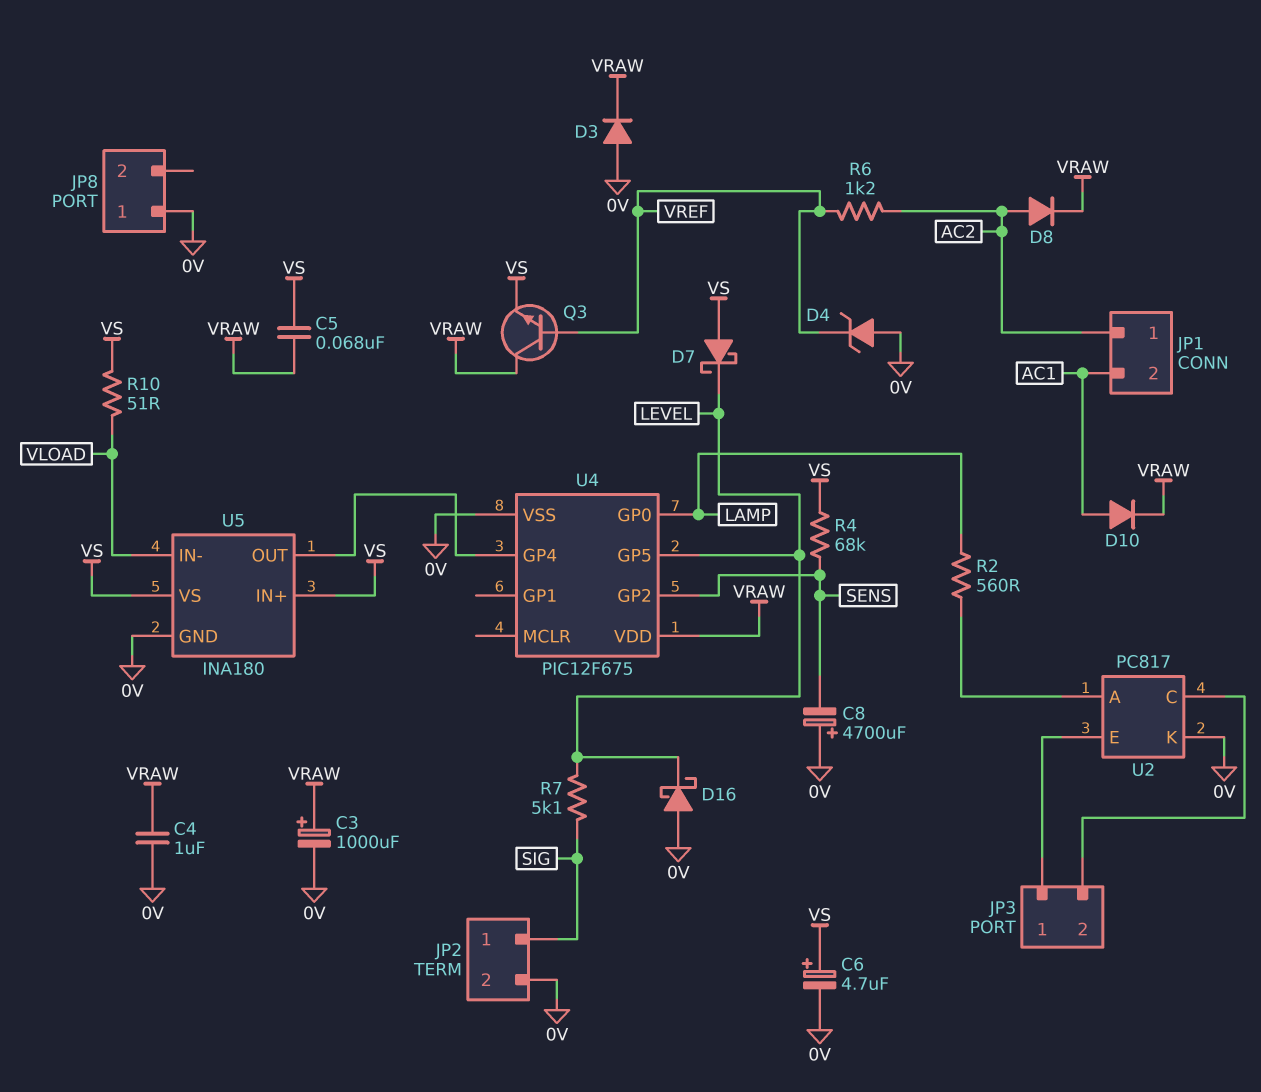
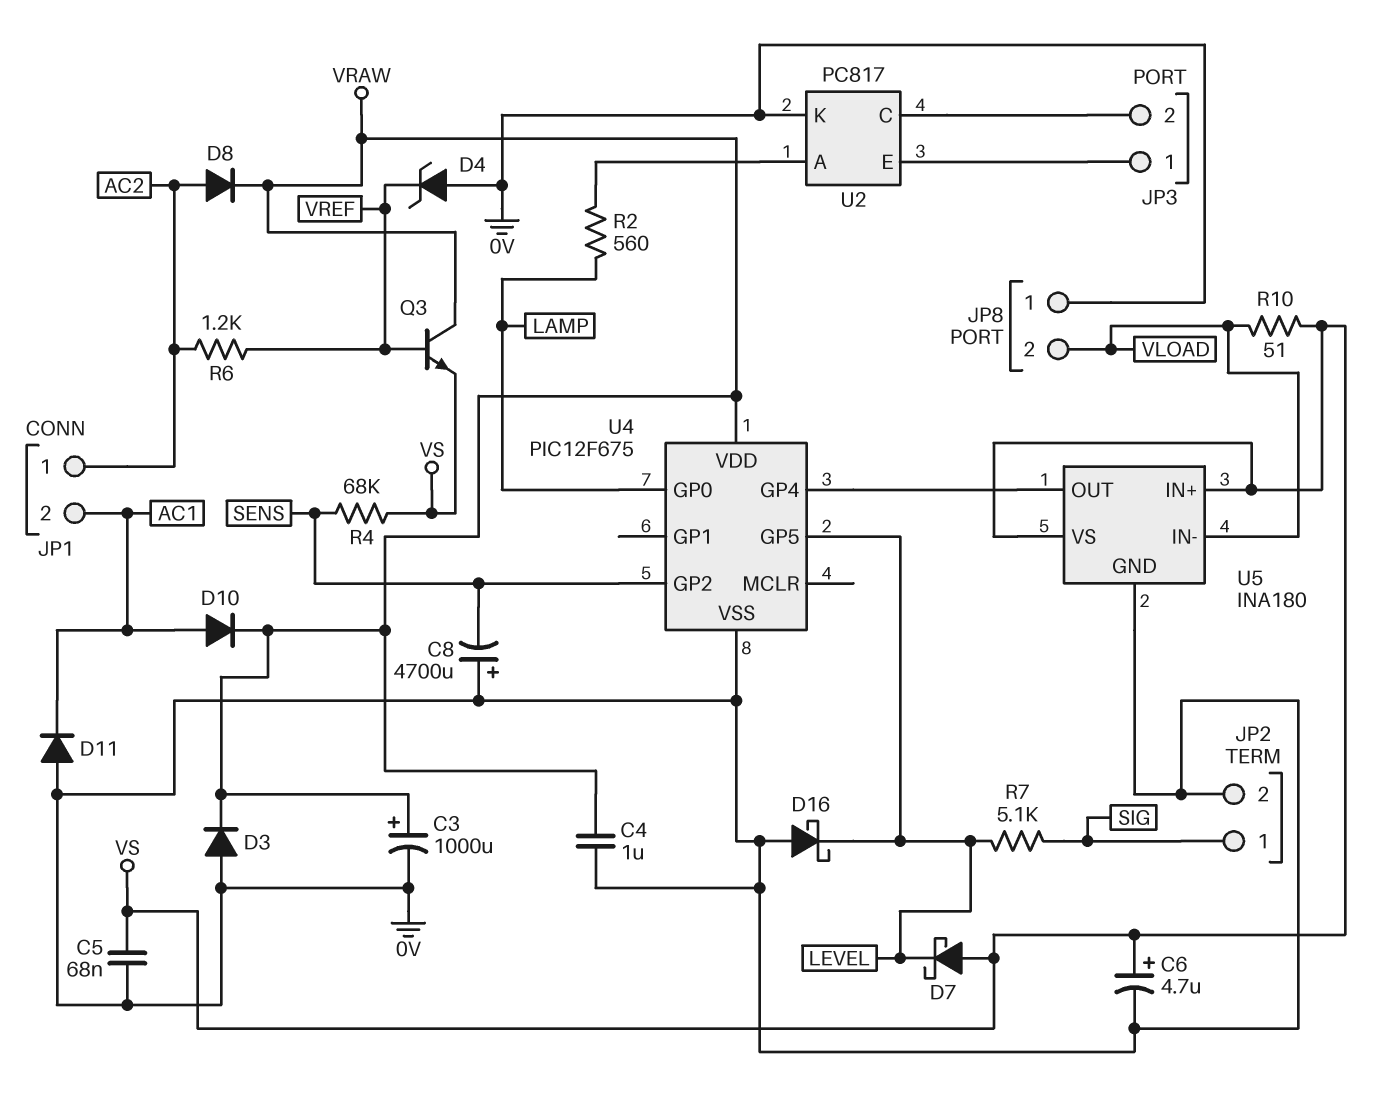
C5: 68nF (VRAW, VS) -> 68nF (0V, VS)
D11: none -> diode (A 0V, K AC1)
JP8 pin 2: none -> VLOAD

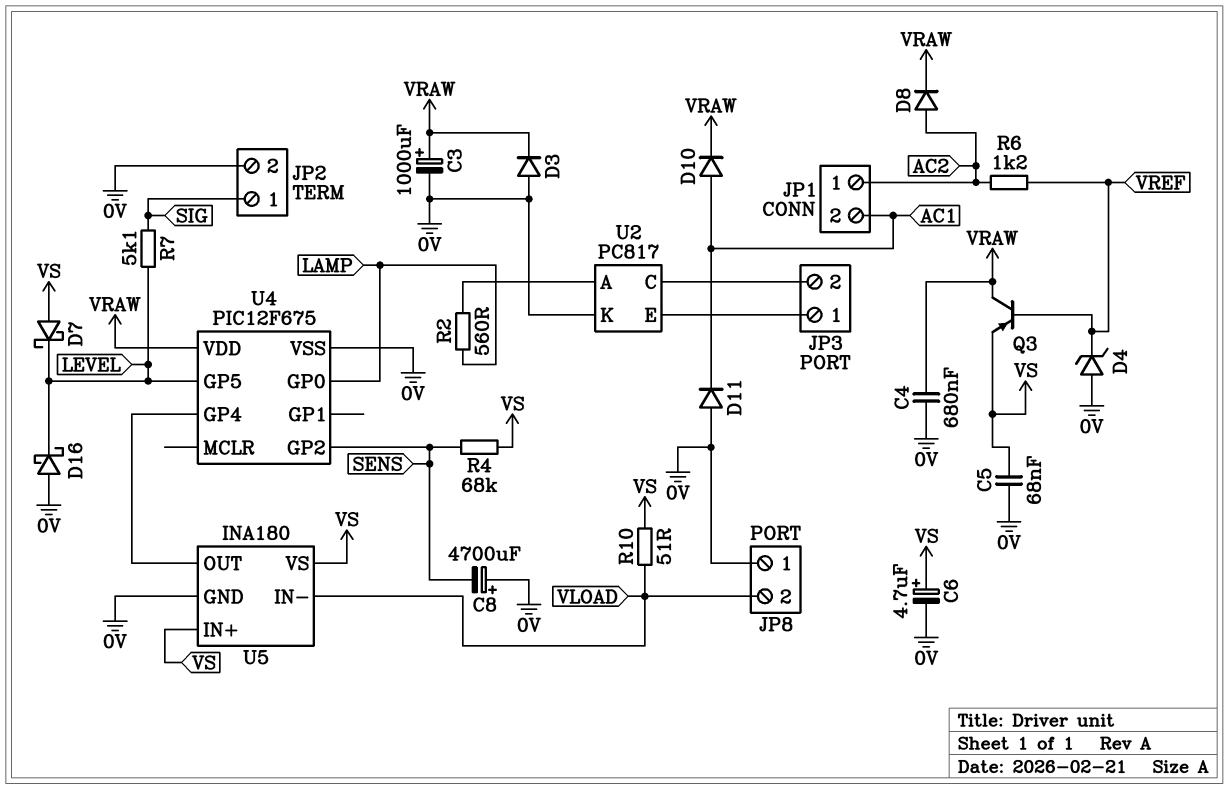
C4: 1uF (0V, VRAW) -> 680nF (0V, VRAW)
Q3: NPN (B VREF, C VRAW, E VS) -> PNP (B VREF, C VRAW, E VS)

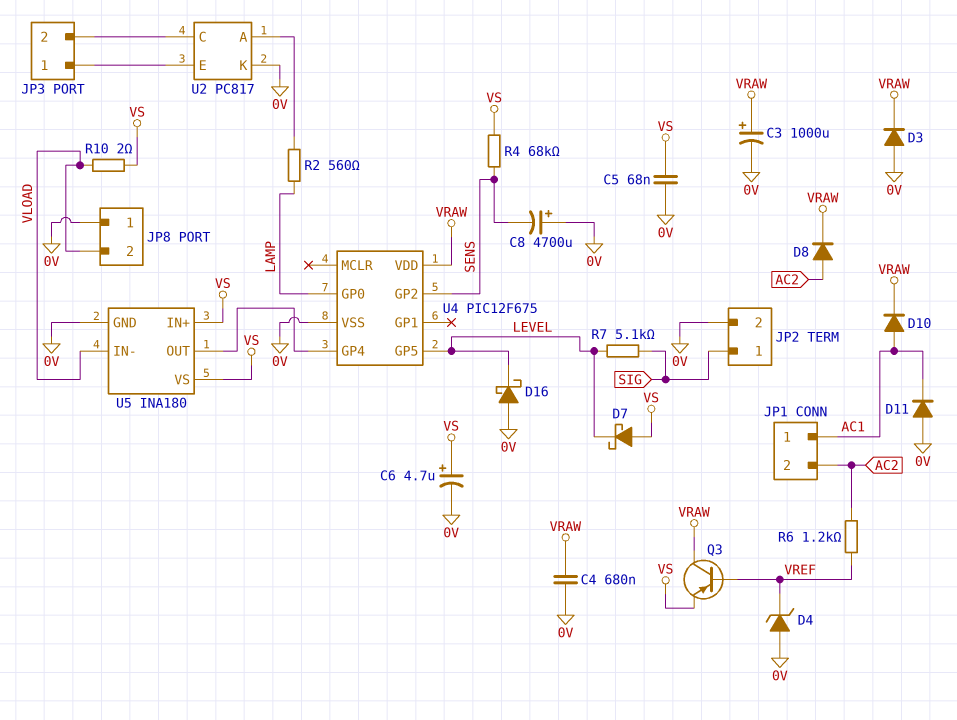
JP1 pin 1: AC2 -> AC1
JP1 pin 2: AC1 -> AC2
R10: 51 (VLOAD, VS) -> 2 (VLOAD, VS)

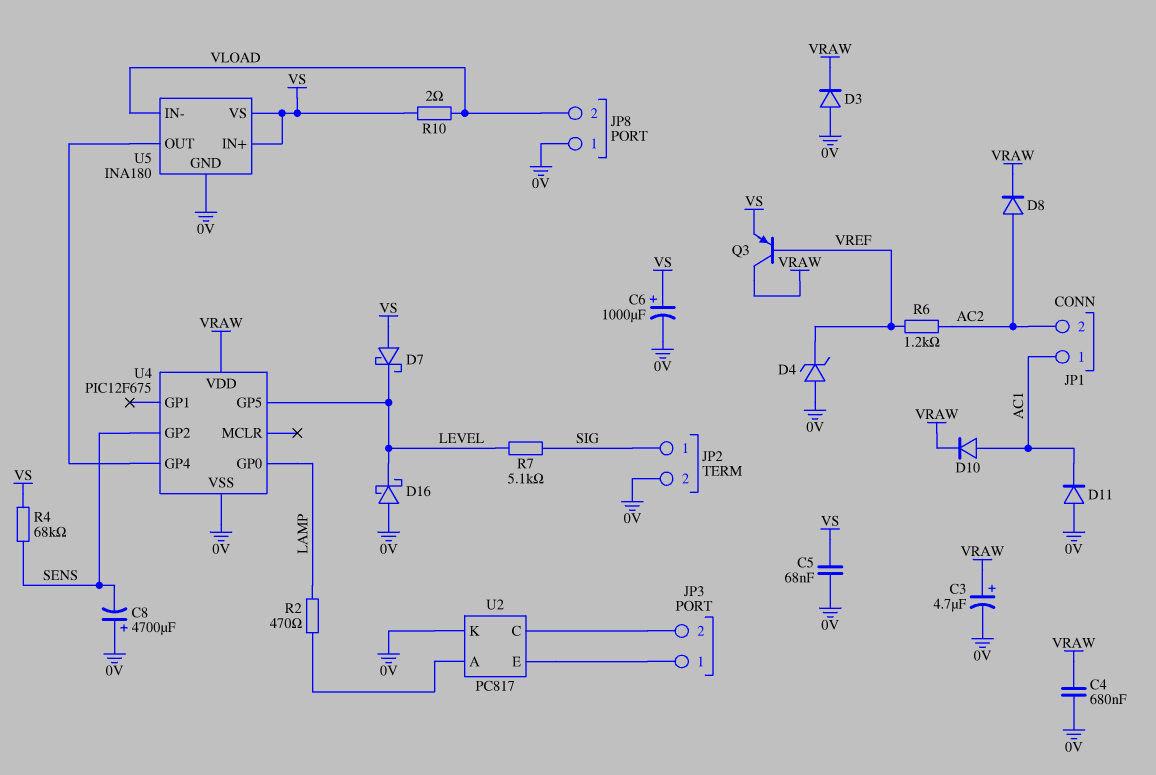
C3: 1000uF (plus VRAW, minus 0V) -> 4.7uF (plus VRAW, minus 0V)
C6: 4.7uF (plus VS, minus 0V) -> 1000uF (plus VS, minus 0V)
R2: 560 (LAMP, U2/A) -> 470 (LAMP, U2/A)

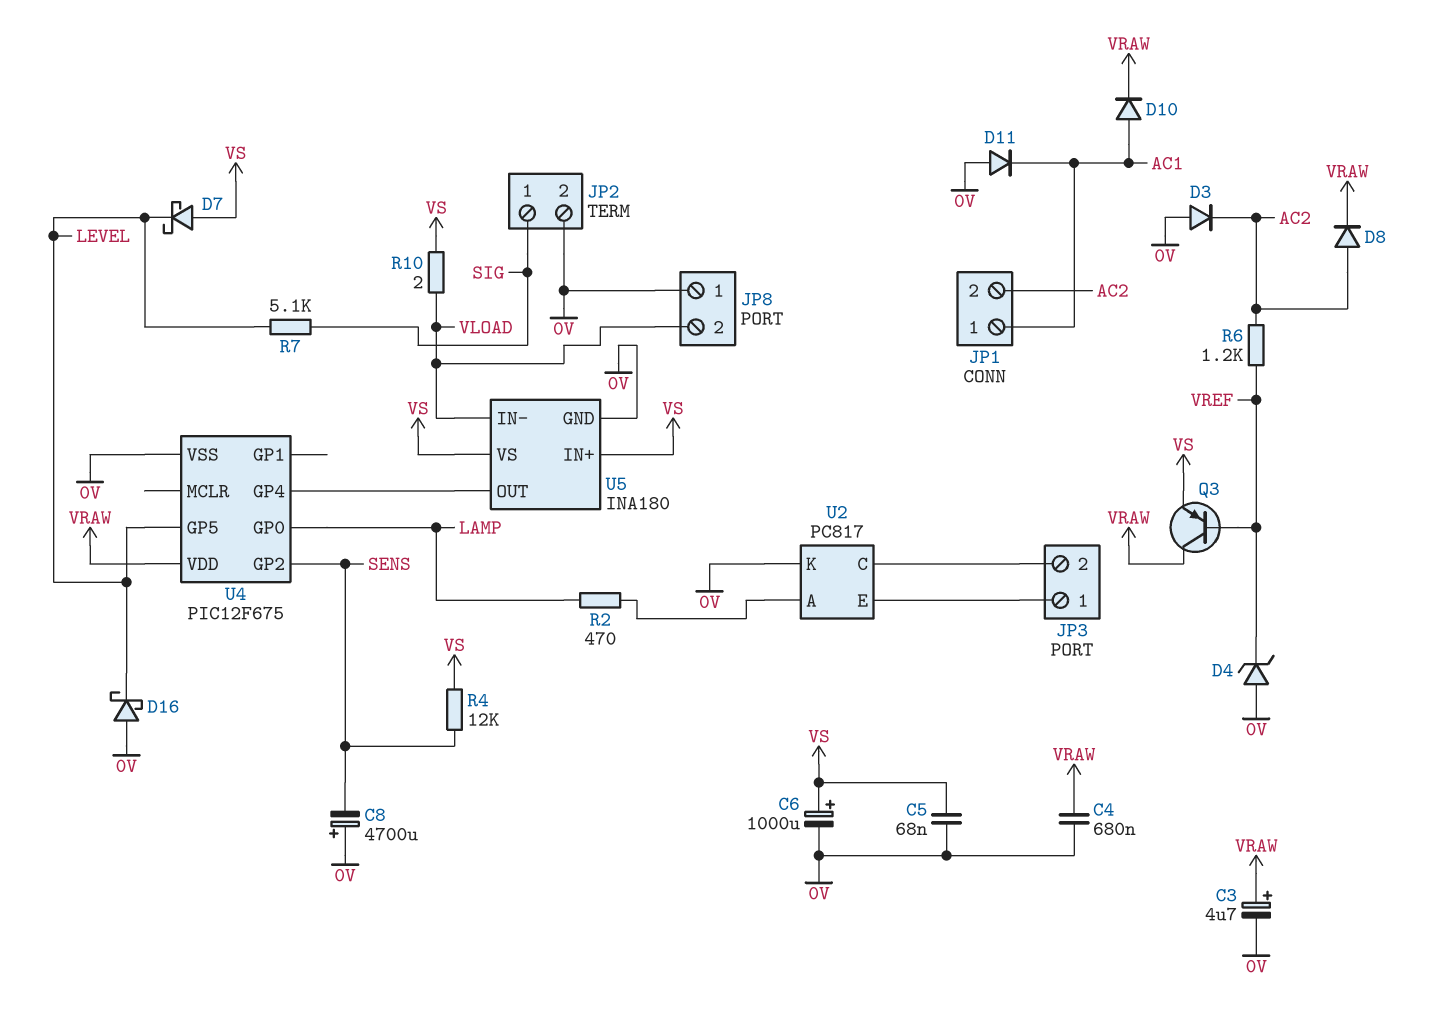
D3: diode (A 0V, K VRAW) -> diode (A 0V, K AC2)
R4: 68k (SENS, VS) -> 12k (SENS, VS)

